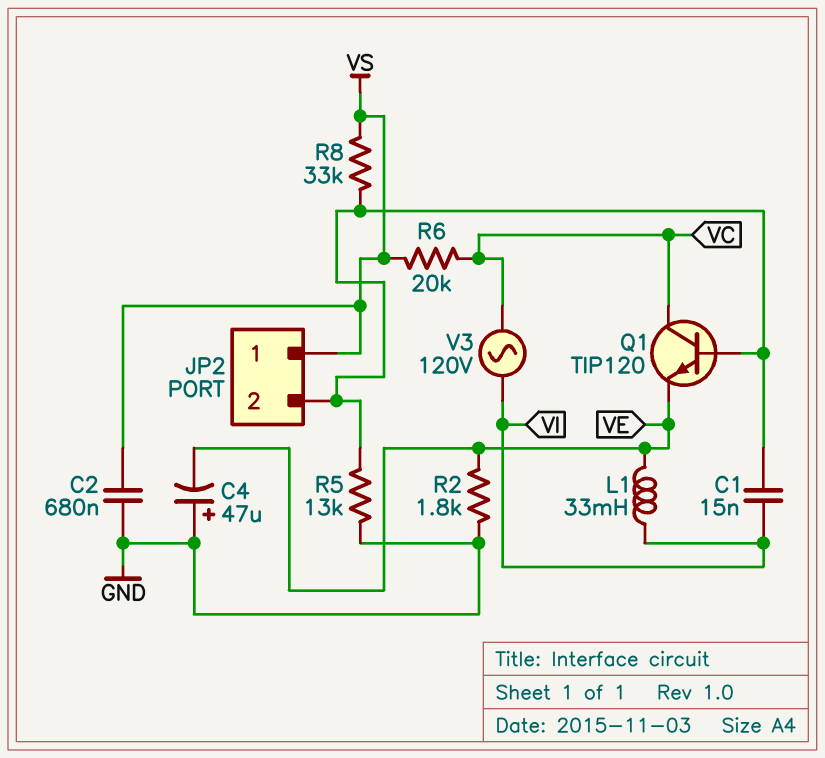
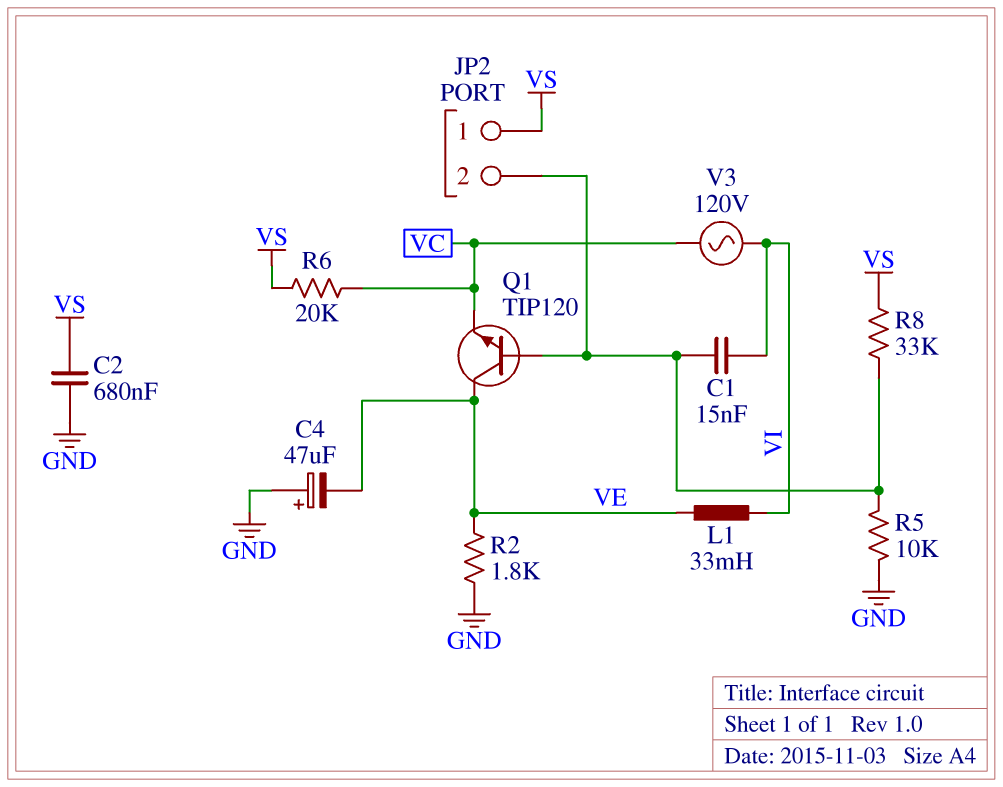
Q1: NPN TIP120 (B JP2/2, C VC, E VE) -> NPN TIP120 (B JP2/2, C VE, E VC)
R5: 13k (GND, JP2/2) -> 10k (GND, JP2/2)

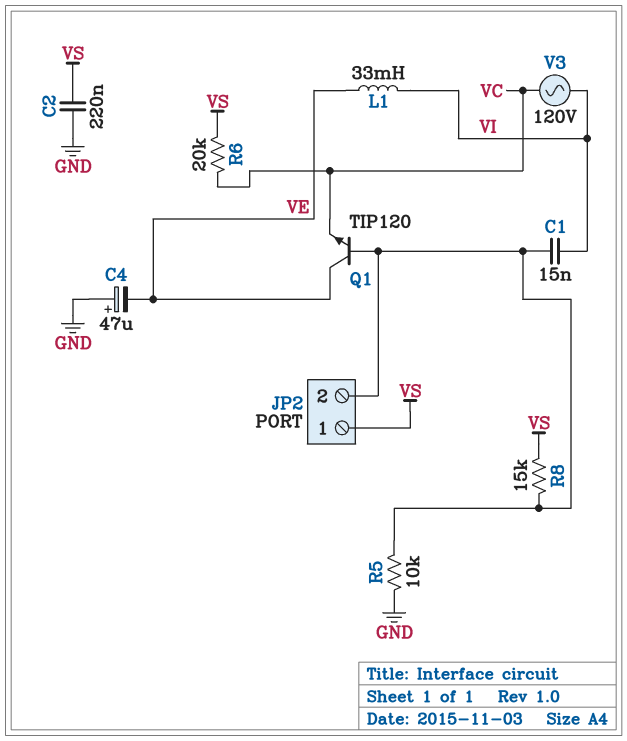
C2: 680nF (GND, VS) -> 220nF (GND, VS)
R2: 1.8k (GND, VE) -> none
R8: 33k (JP2/2, VS) -> 15k (JP2/2, VS)

